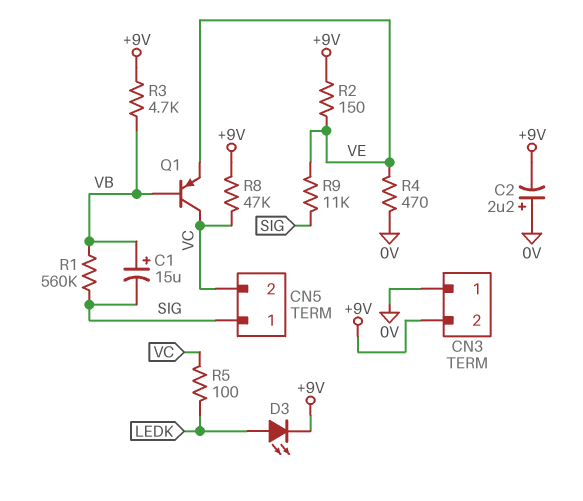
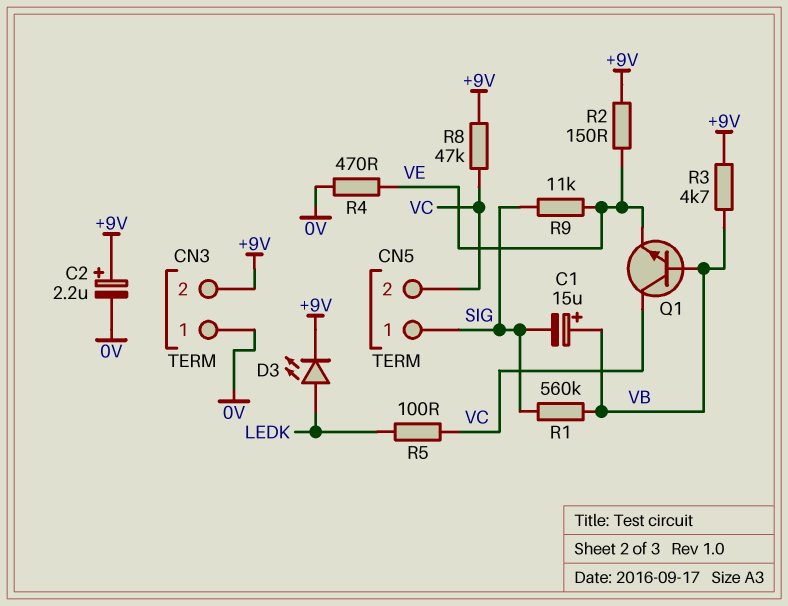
C2: 2.2uF (plus 0V, minus +9V) -> 2.2uF (plus +9V, minus 0V)
Q1: PNP (B VB, C VC, E VE) -> NPN (B VB, C VC, E VE)

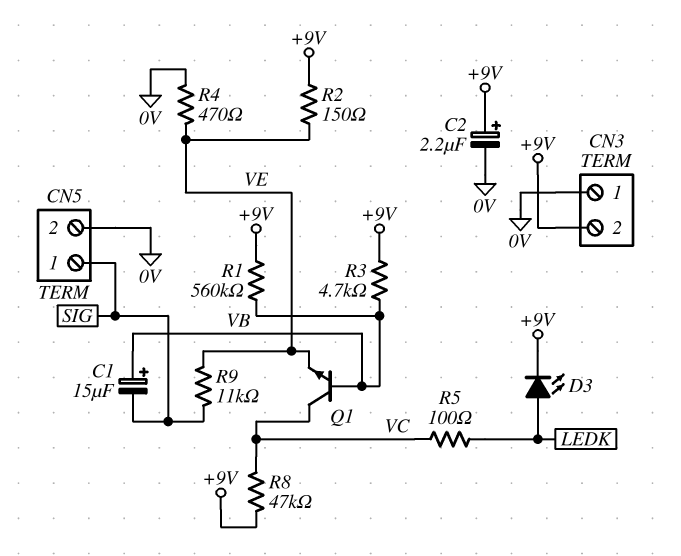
CN5 pin 2: VC -> 0V
R1: 560k (SIG, VB) -> 560k (+9V, VB)

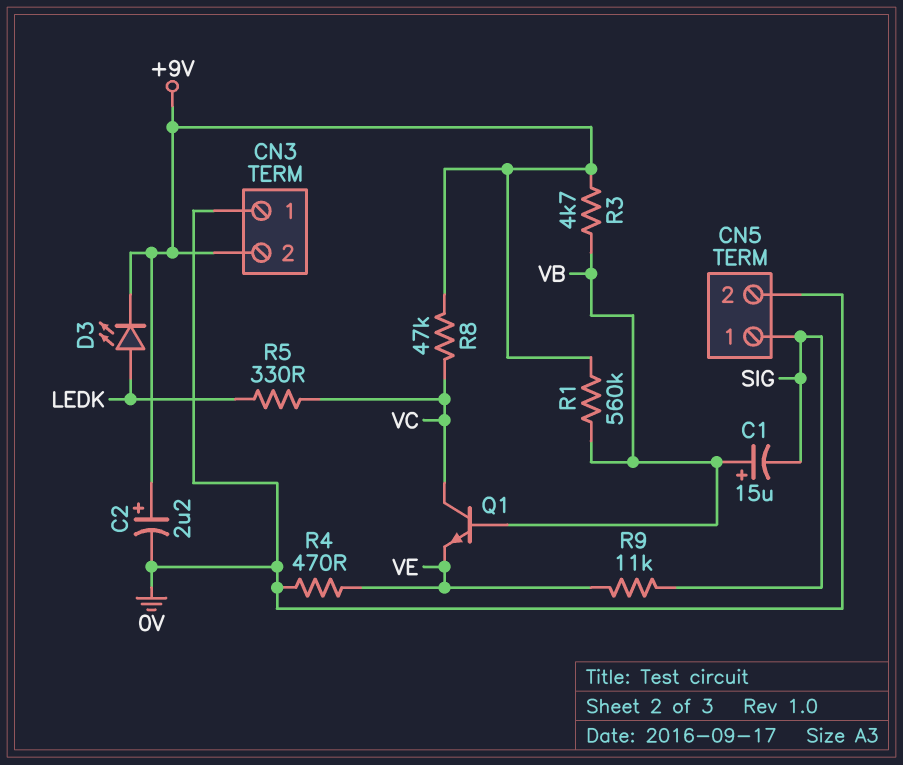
R2: 150 (+9V, VE) -> none
R5: 100 (LEDK, VC) -> 330 (LEDK, VC)

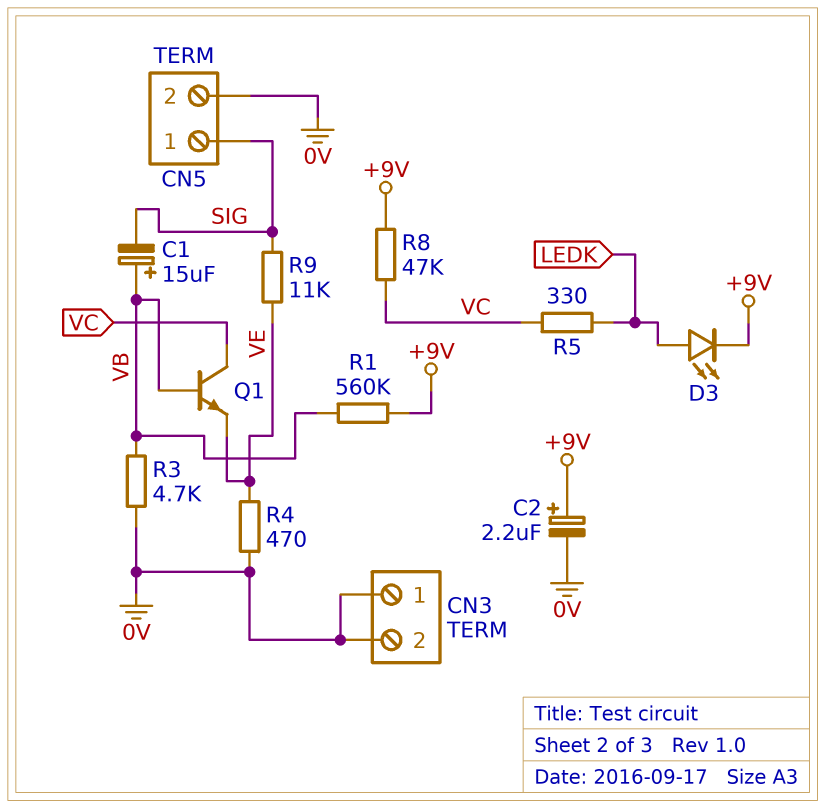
CN3 pin 2: +9V -> 0V
R3: 4.7k (+9V, VB) -> 4.7k (0V, VB)

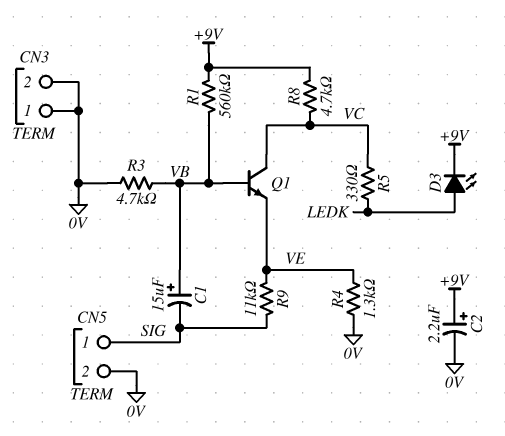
R4: 470 (0V, VE) -> 1.3k (0V, VE)
R8: 47k (+9V, VC) -> 4.7k (+9V, VC)

